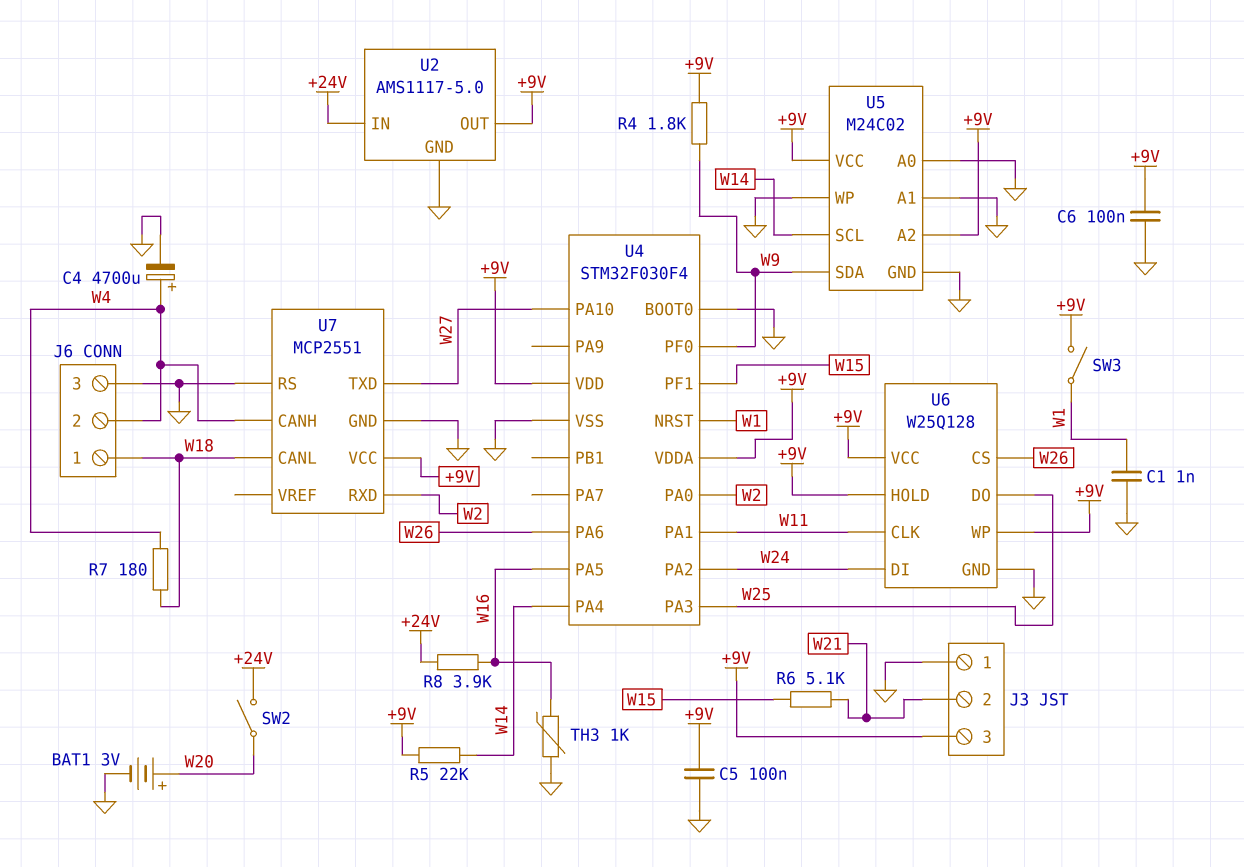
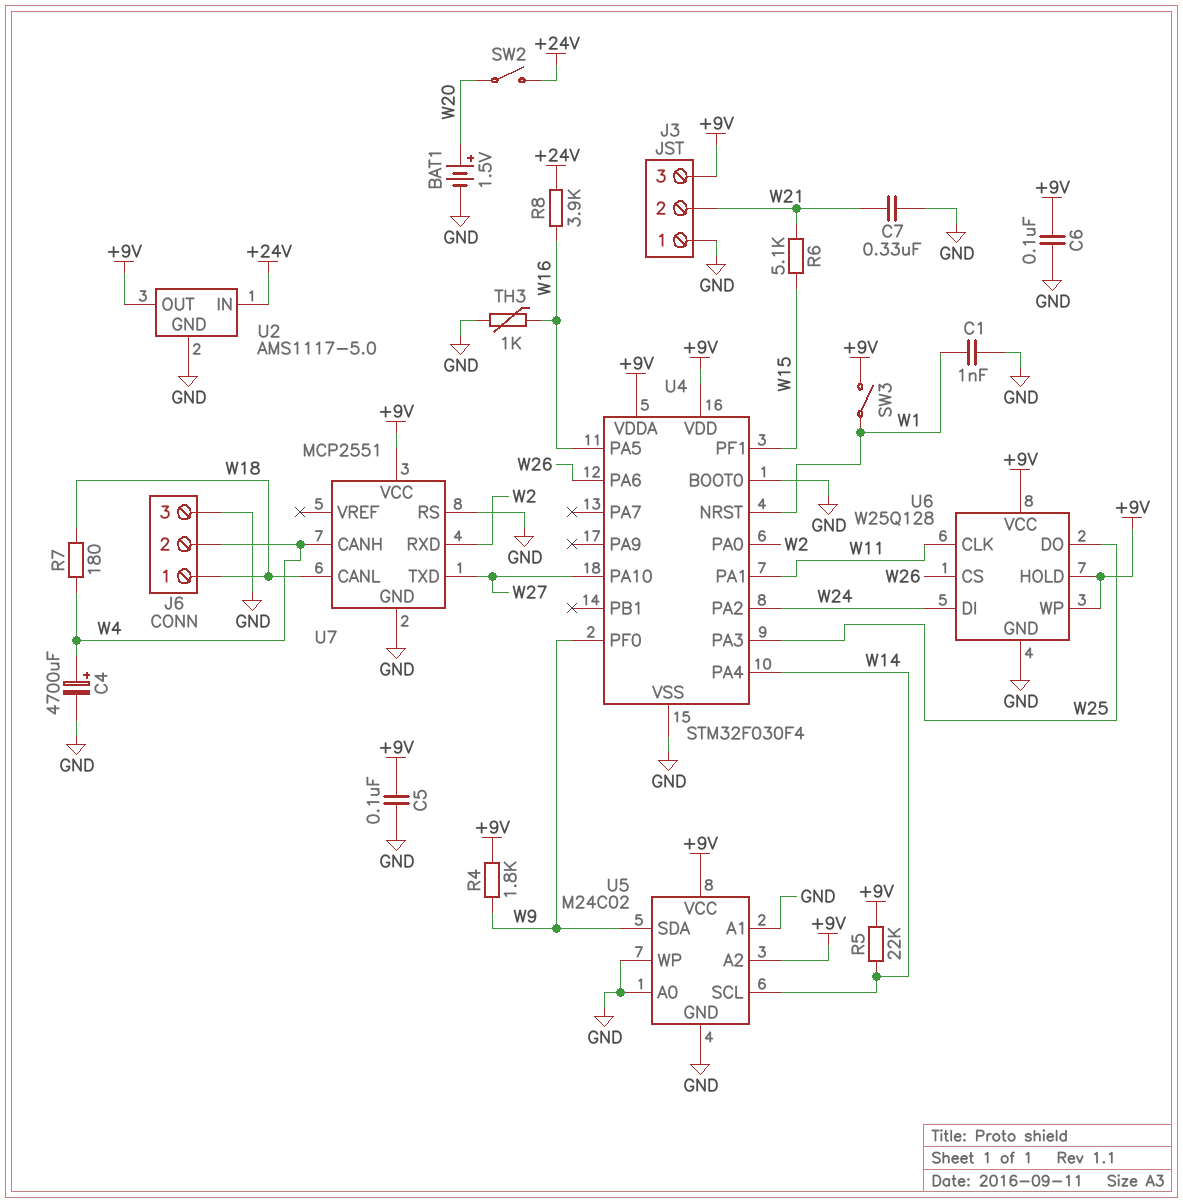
BAT1: 3V (plus W20, minus GND) -> 1.5V (plus W20, minus GND)
C7: none -> 330nF (GND, W21)

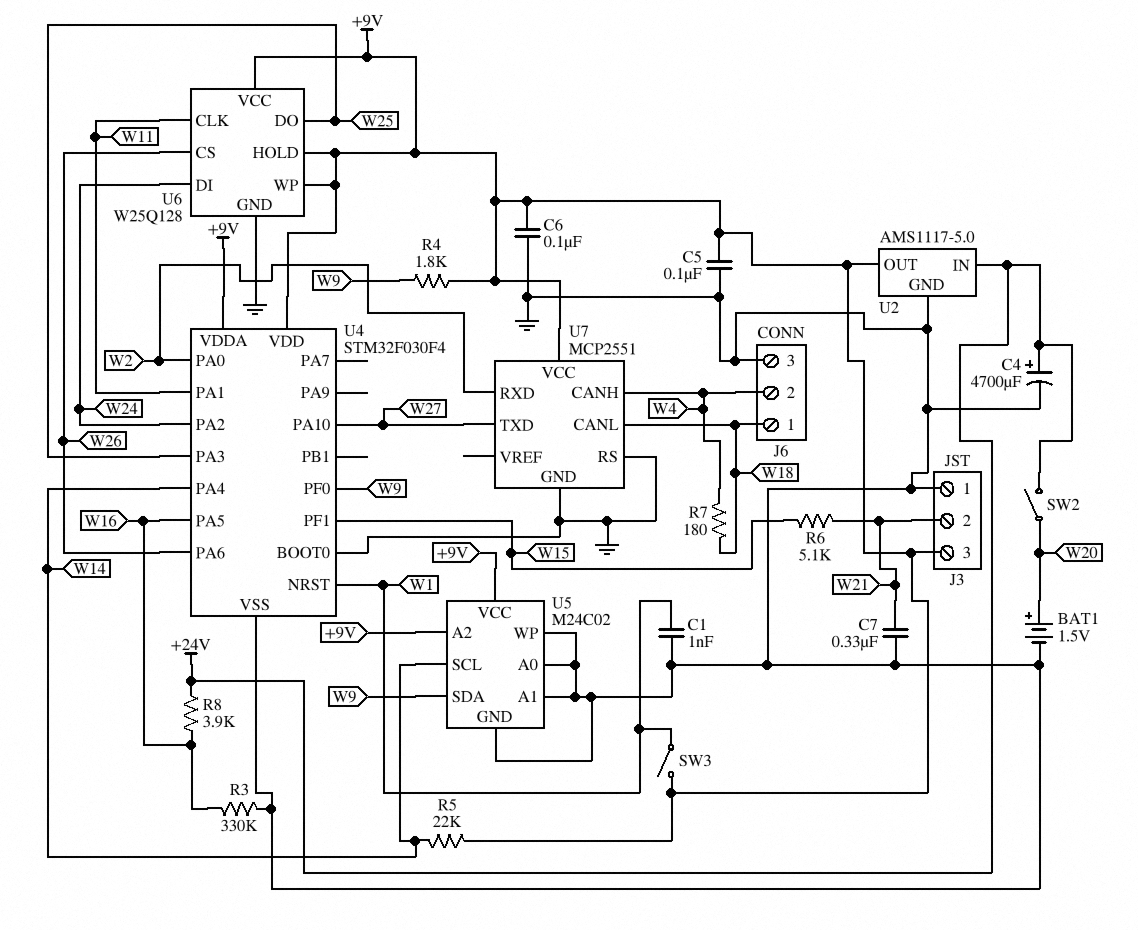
C4: 4700uF (plus W4, minus GND) -> 4700uF (plus +24V, minus GND)
R3: none -> 330k (GND, W16)
TH3: 1k (GND, W16) -> none

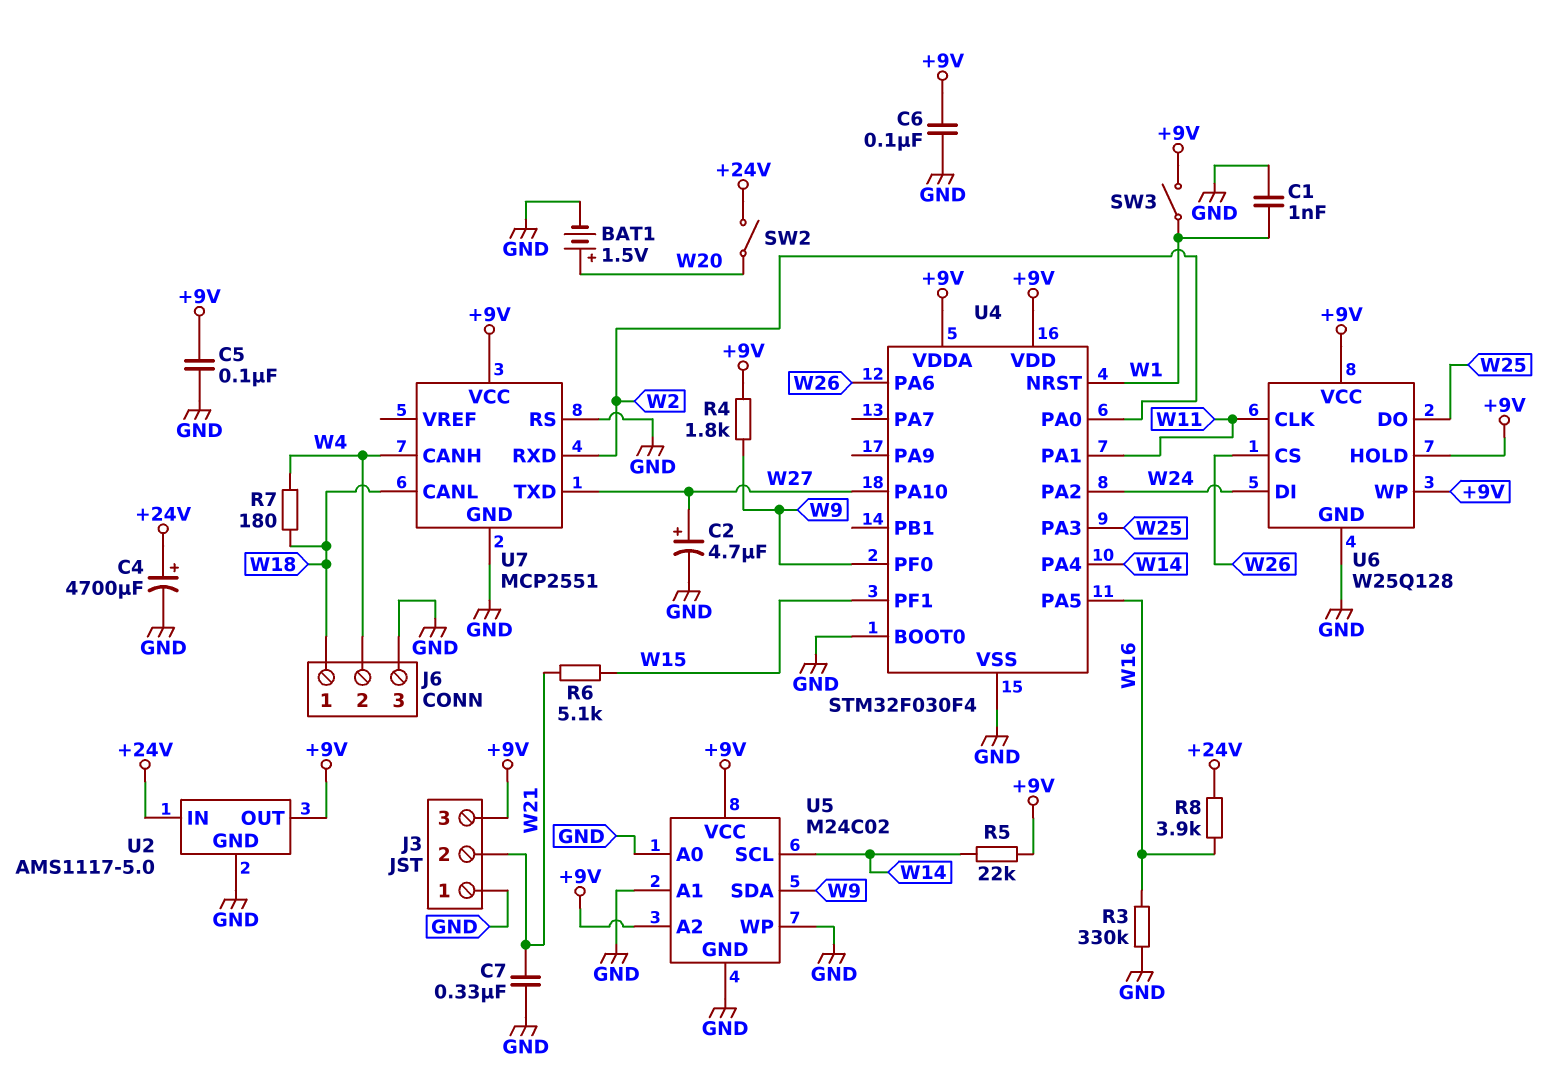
C2: none -> 4.7uF (plus W27, minus GND)

